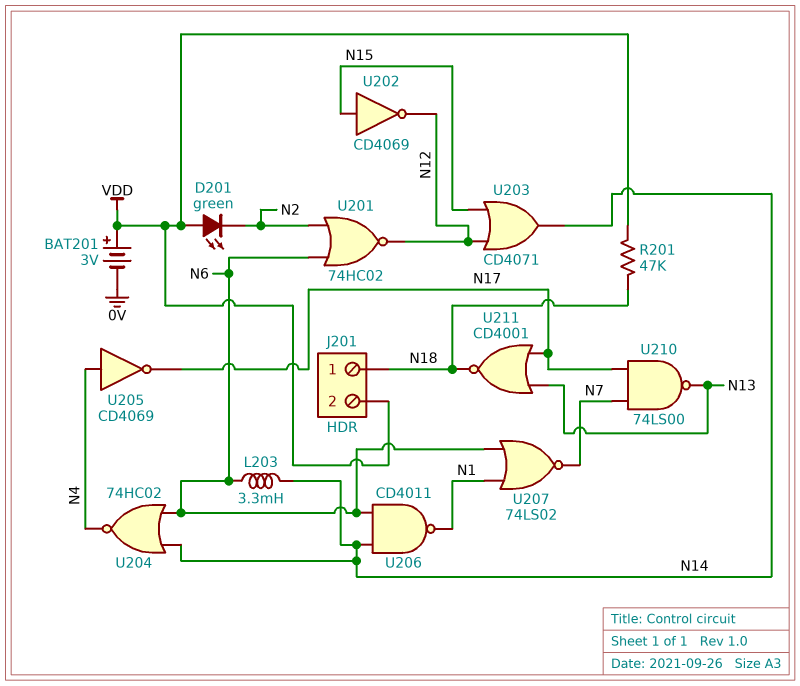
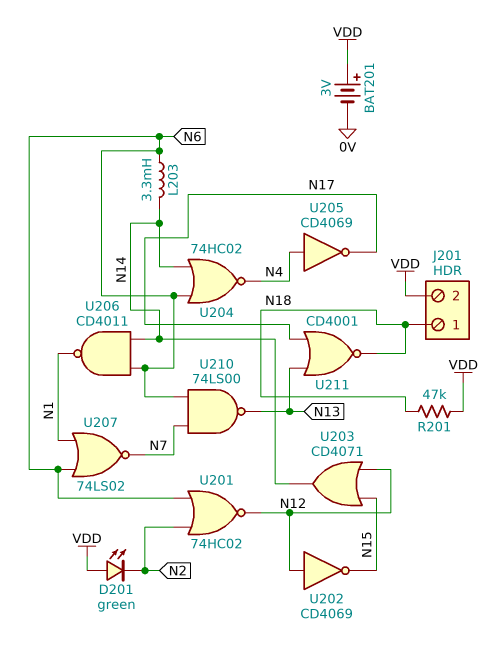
U202: NOT CD4069 (in N15, out N12) -> NOT CD4069 (in N12, out N15)
U210: NAND 74LS00 (in N7, in N17, out N13) -> NAND 74LS00 (in N6, in N7, out N13)

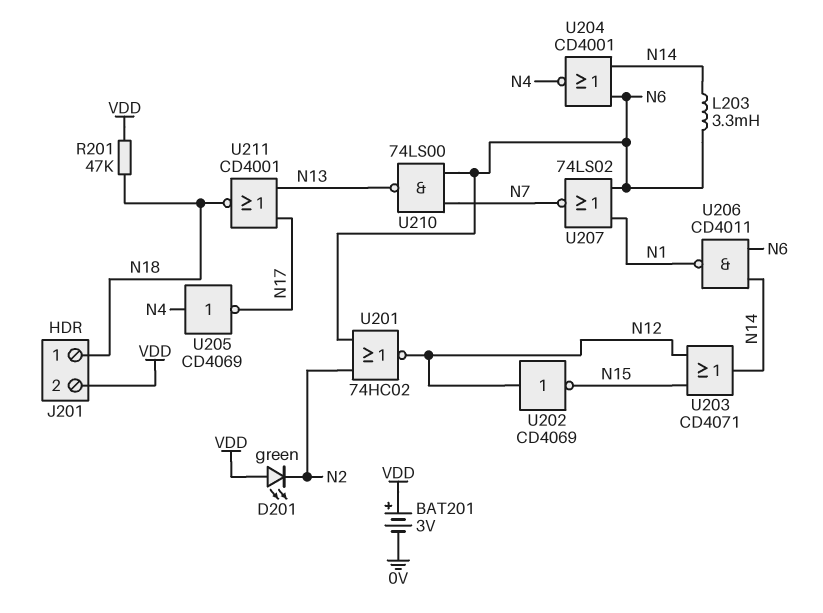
U204: NOR 74HC02 (in N6, in N14, out N4) -> NOR CD4001 (in N6, in N14, out N4)

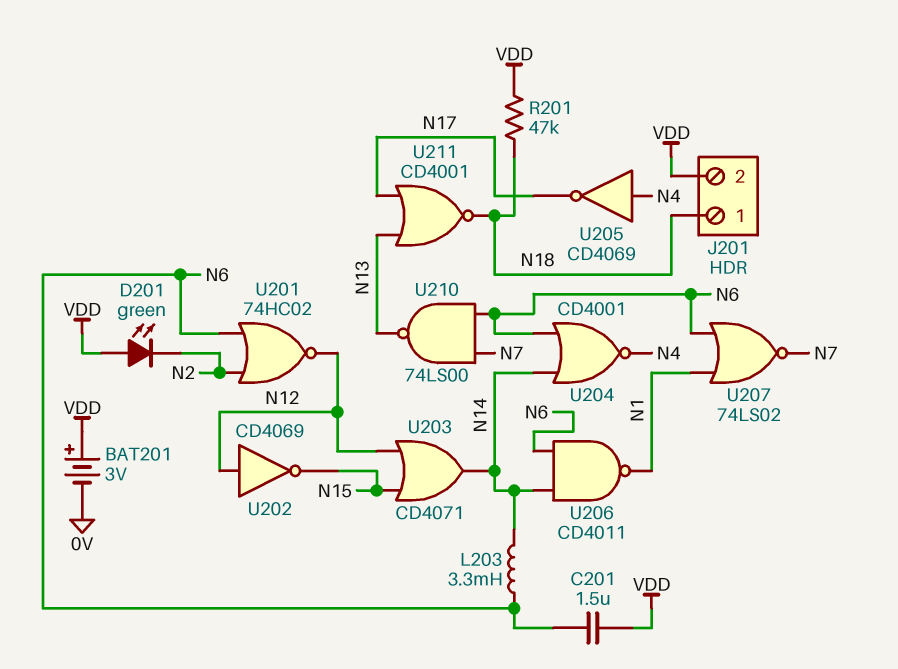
C201: none -> 1.5uF (N6, VDD)

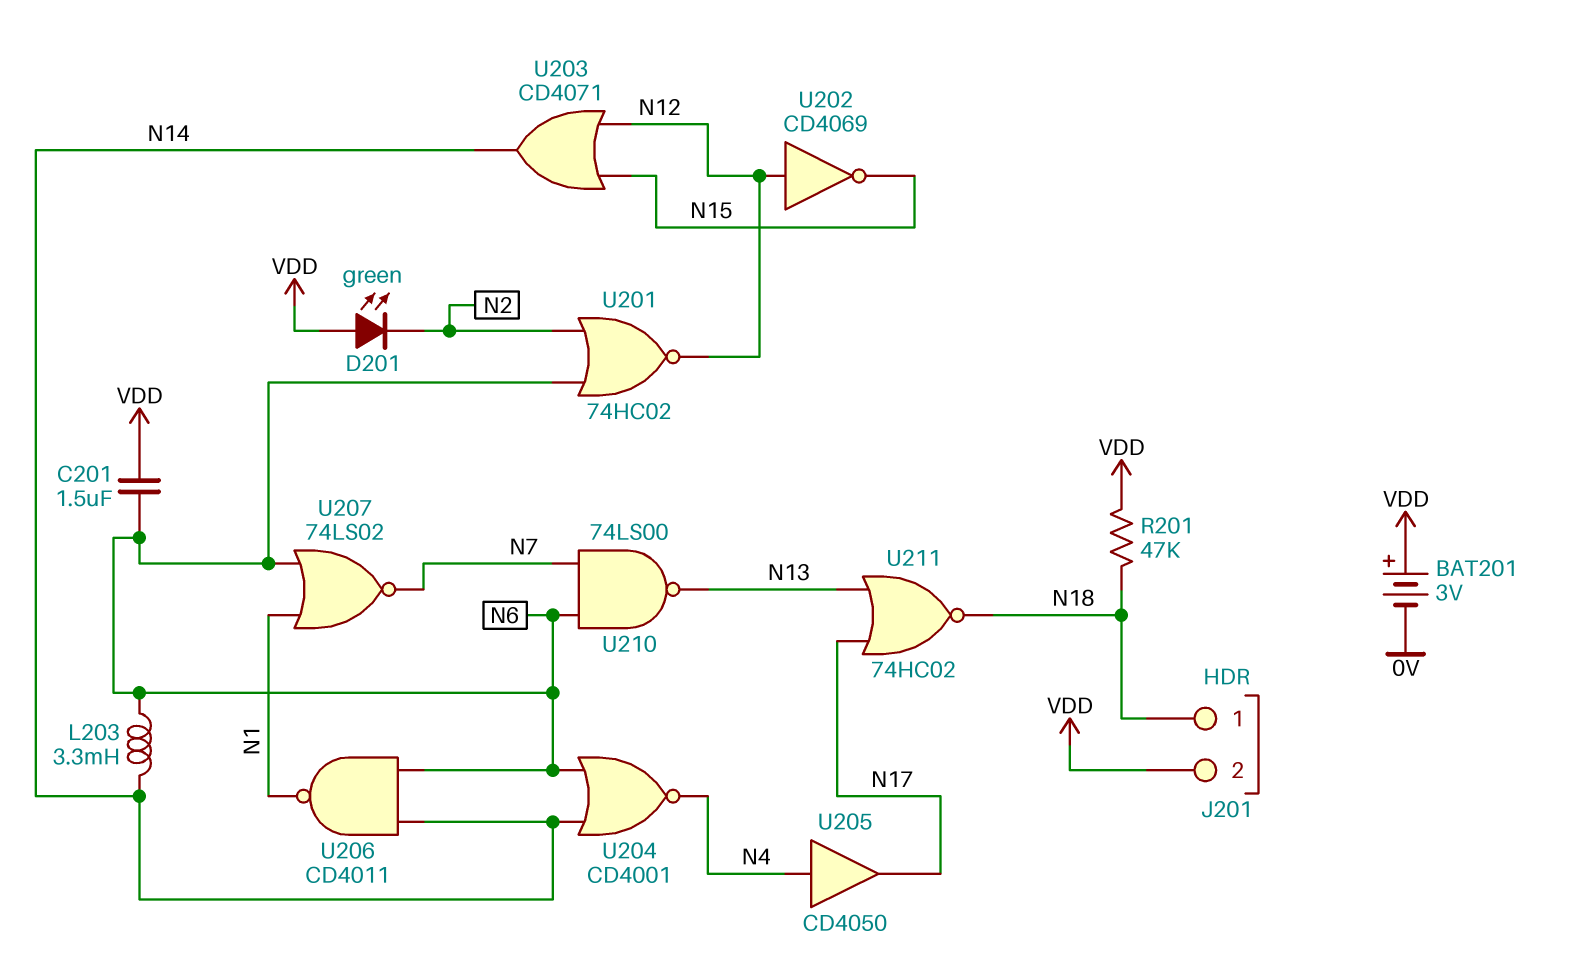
U205: NOT CD4069 (in N4, out N17) -> buffer CD4050 (in N4, out N17)
U211: NOR CD4001 (in N13, in N17, out N18) -> NOR 74HC02 (in N13, in N17, out N18)

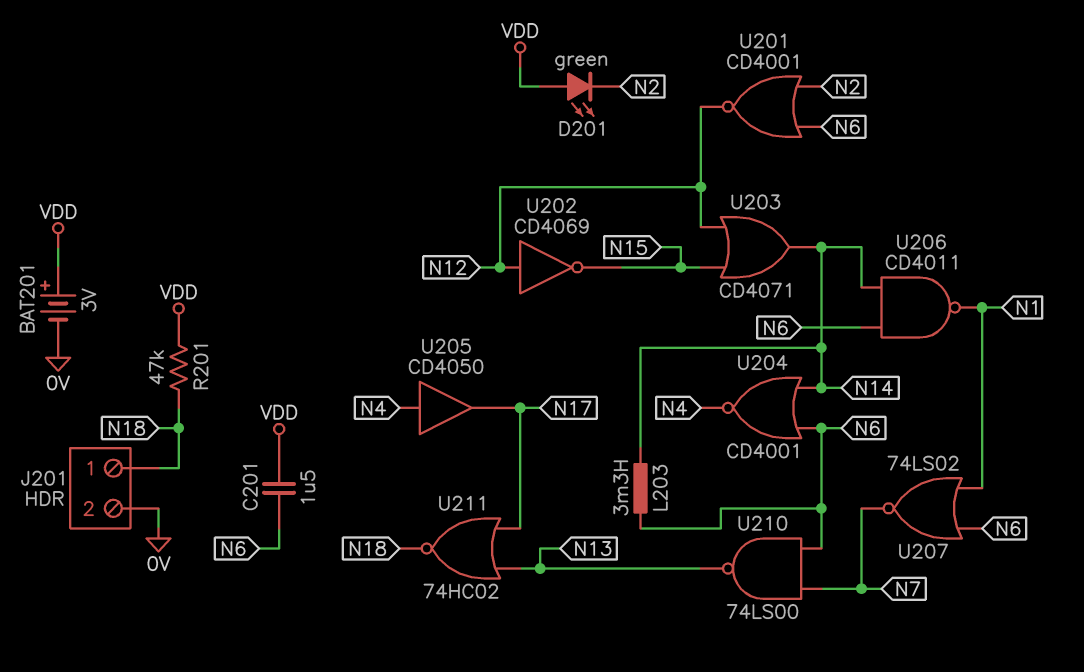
J201 pin 2: VDD -> 0V
U201: NOR 74HC02 (in N2, in N6, out N12) -> NOR CD4001 (in N2, in N6, out N12)

